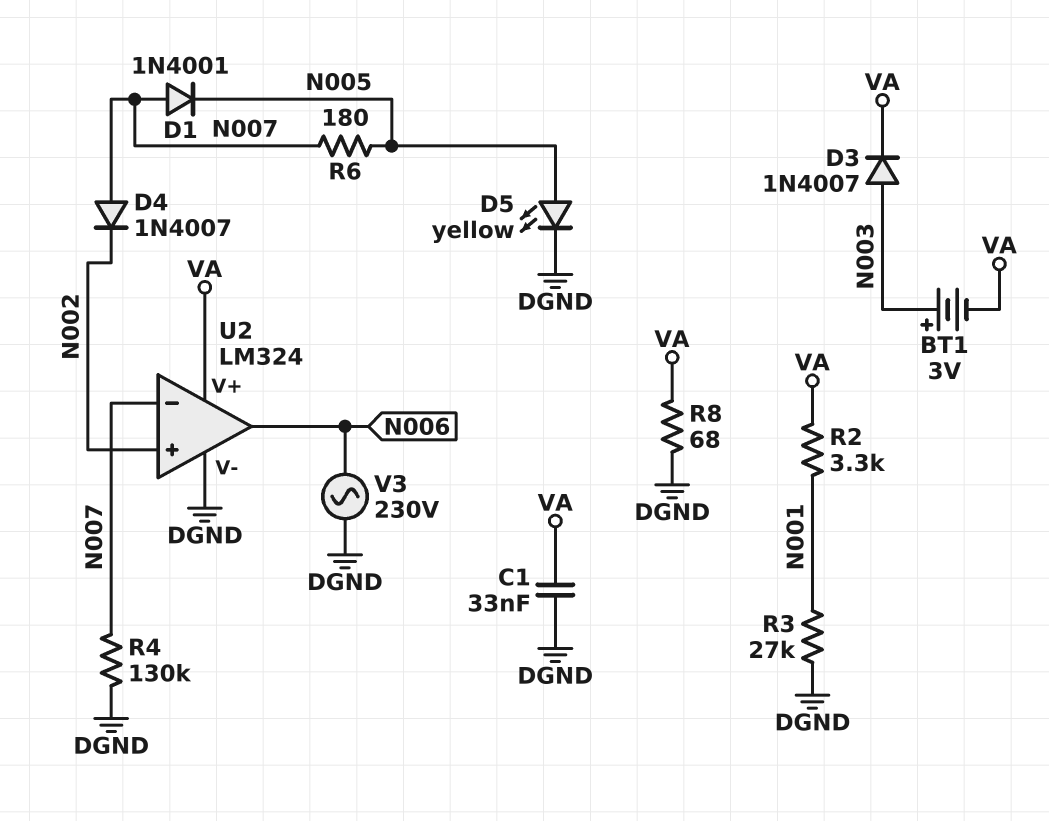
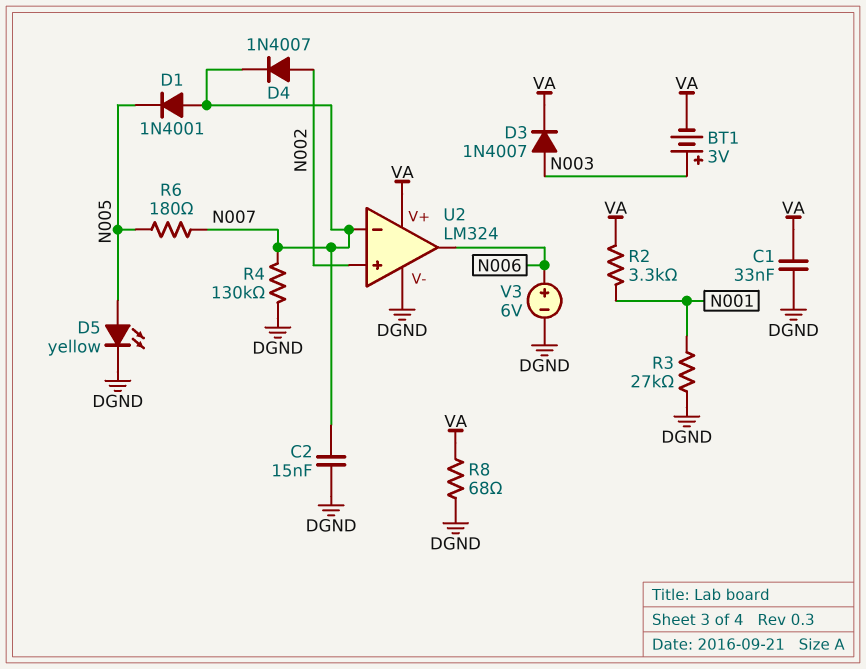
C2: none -> 15nF (DGND, N007)
D4: diode 1N4007 (A N007, K N002) -> diode 1N4007 (A N002, K N007)
V3: AC 230V (DGND, N006) -> 6V (plus N006, minus DGND)

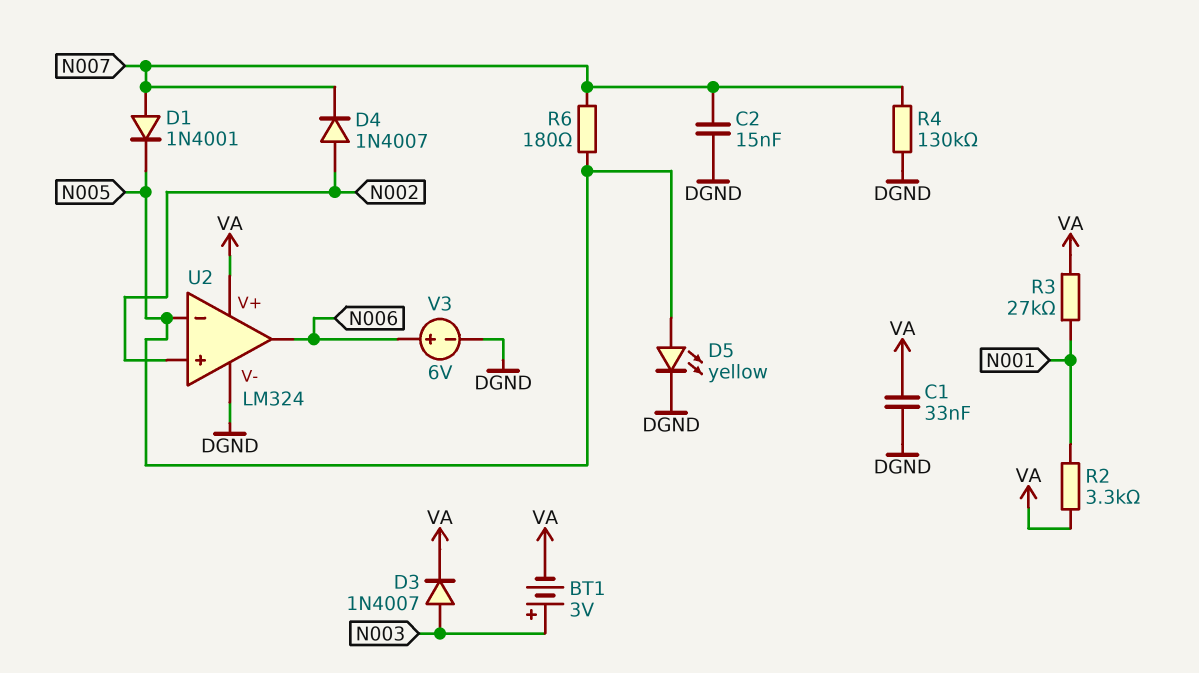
R3: 27k (DGND, N001) -> 27k (N001, VA)
R8: 68 (DGND, VA) -> none
U2 pin in-: N007 -> N005

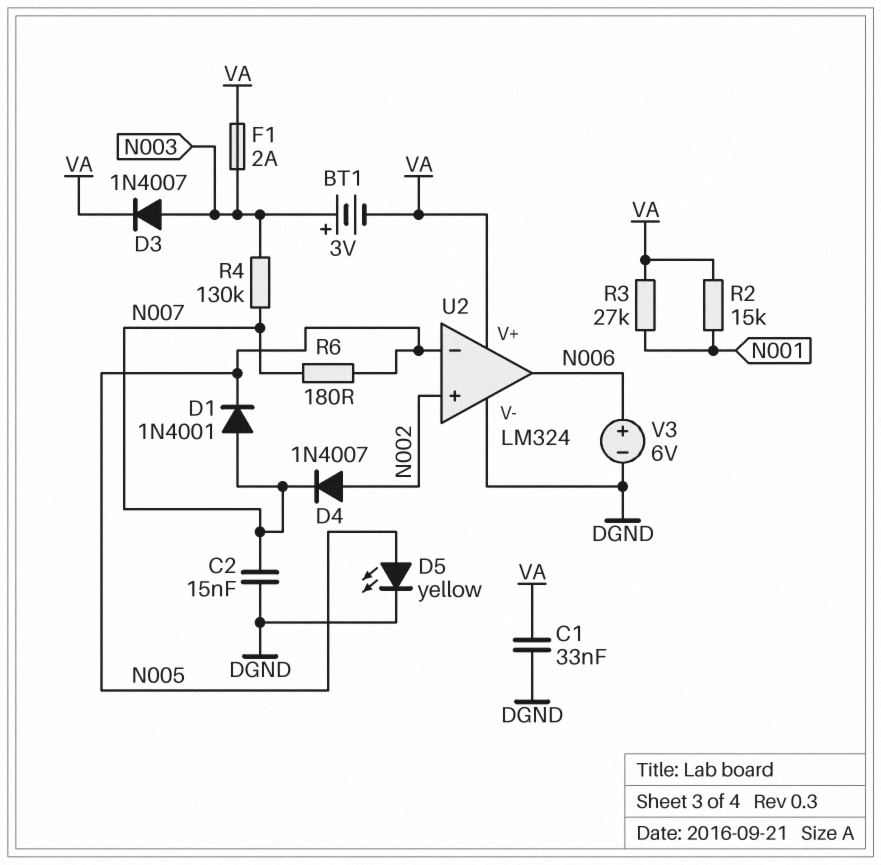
F1: none -> 2A (N003, VA)
R2: 3.3k (N001, VA) -> 15k (N001, VA)
R4: 130k (DGND, N007) -> 130k (N003, N007)

